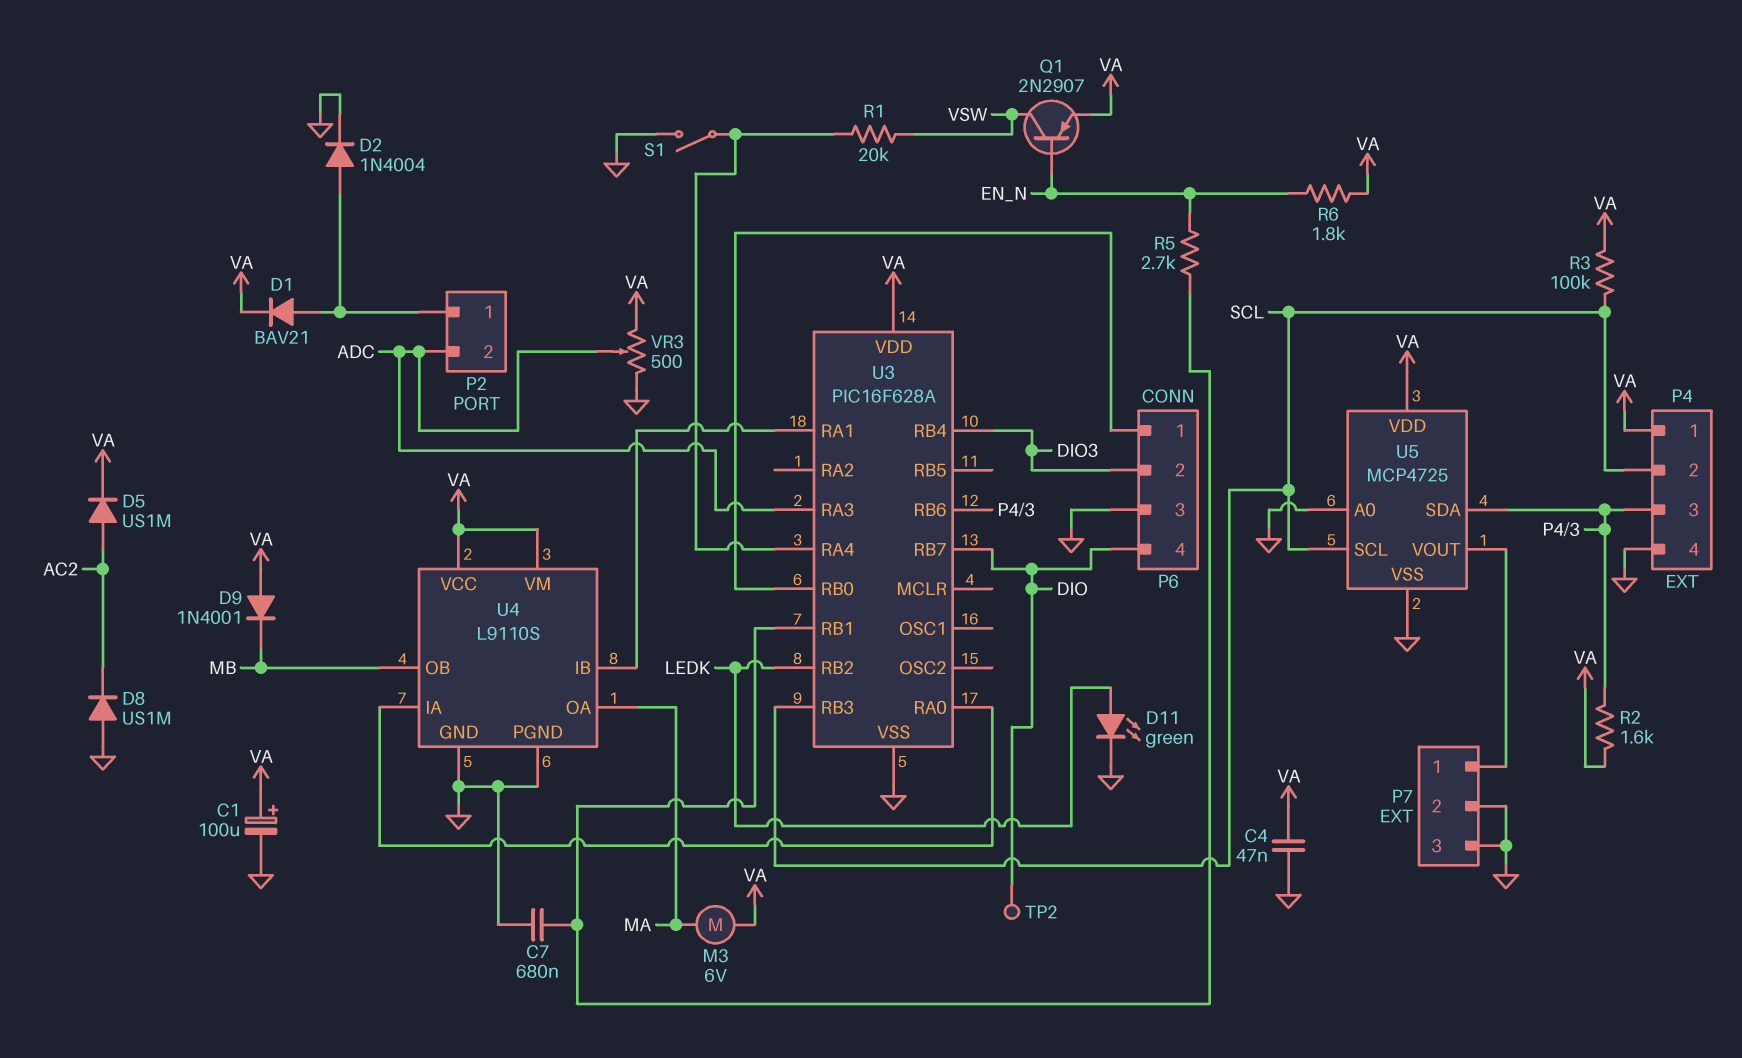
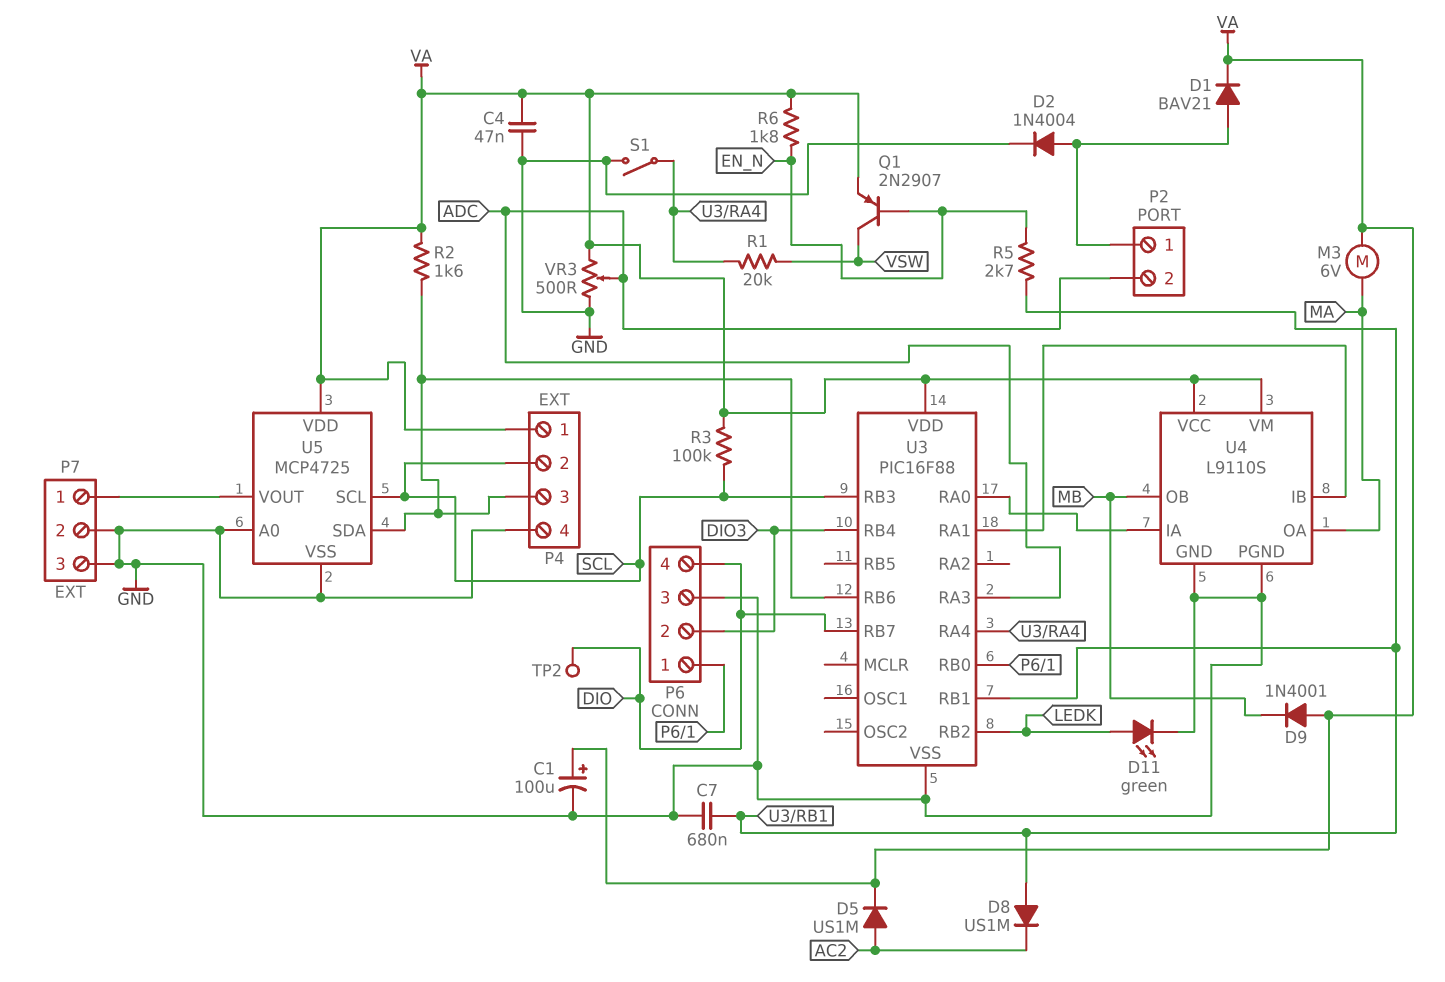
D8: diode US1M (A GND, K AC2) -> diode US1M (A U3/RB1, K AC2)
U3: PIC16F628A -> PIC16F88

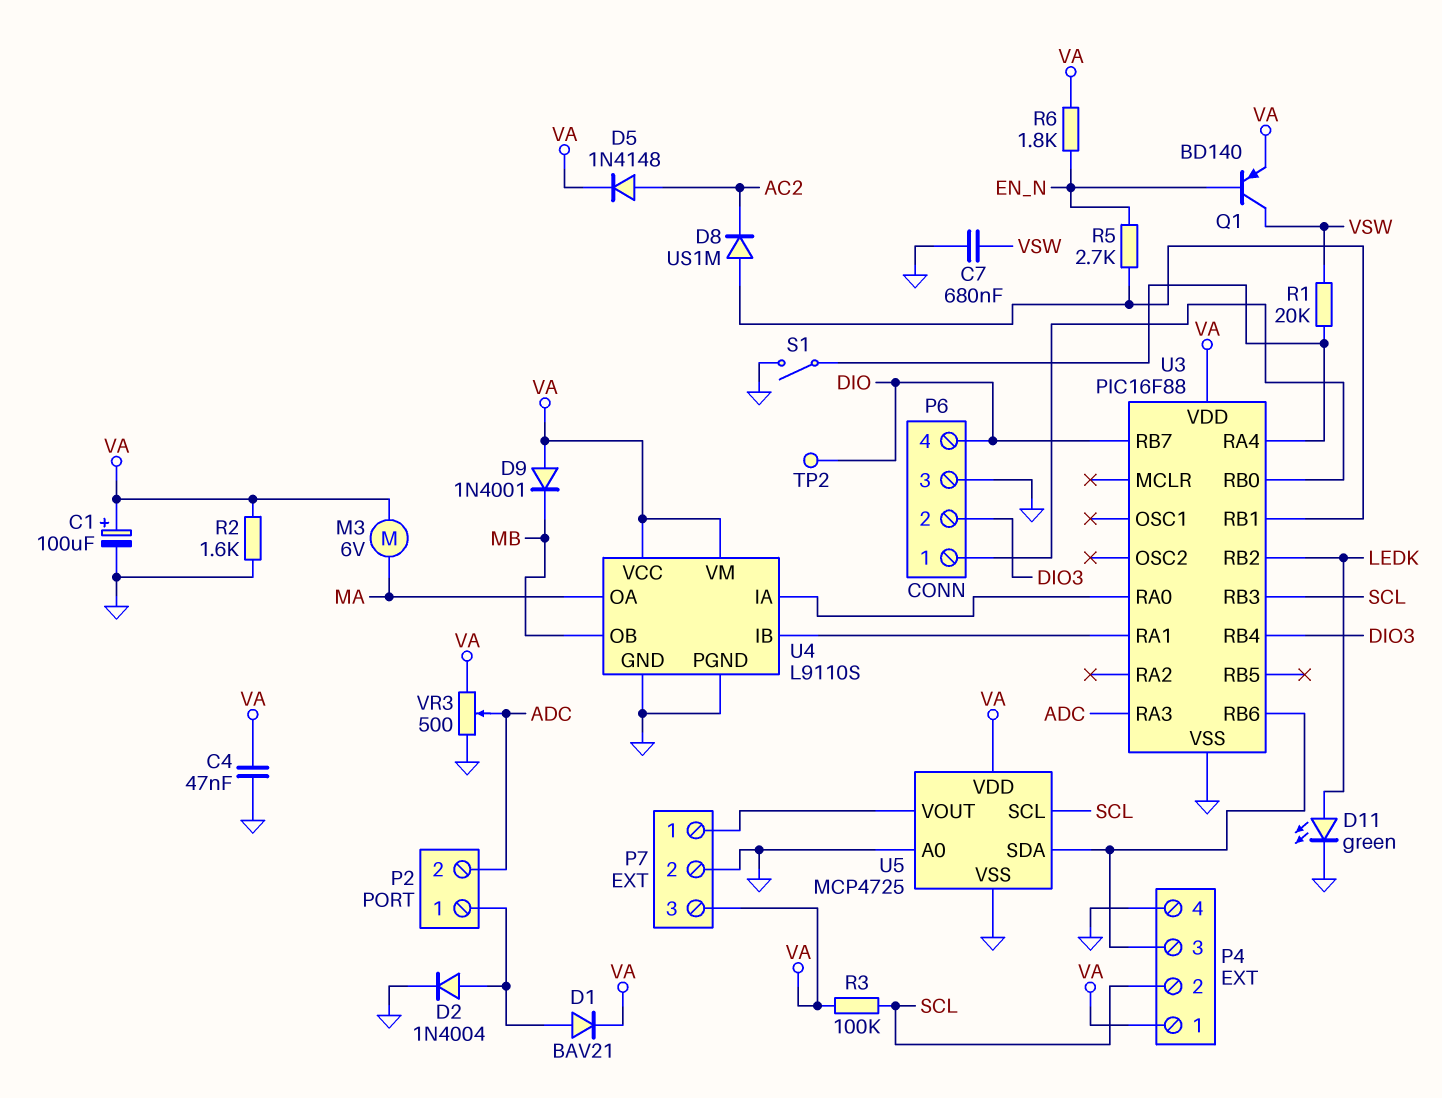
C7: 680nF (GND, U3/RB1) -> 680nF (GND, VSW)
D5: diode US1M (A AC2, K VA) -> diode 1N4148 (A AC2, K VA)
P7 pin 3: GND -> VA
Q1: PNP 2N2907 (B EN_N, C VSW, E VA) -> PNP BD140 (B EN_N, C VSW, E VA)
R2: 1.6k (P4/3, VA) -> 1.6k (GND, VA)

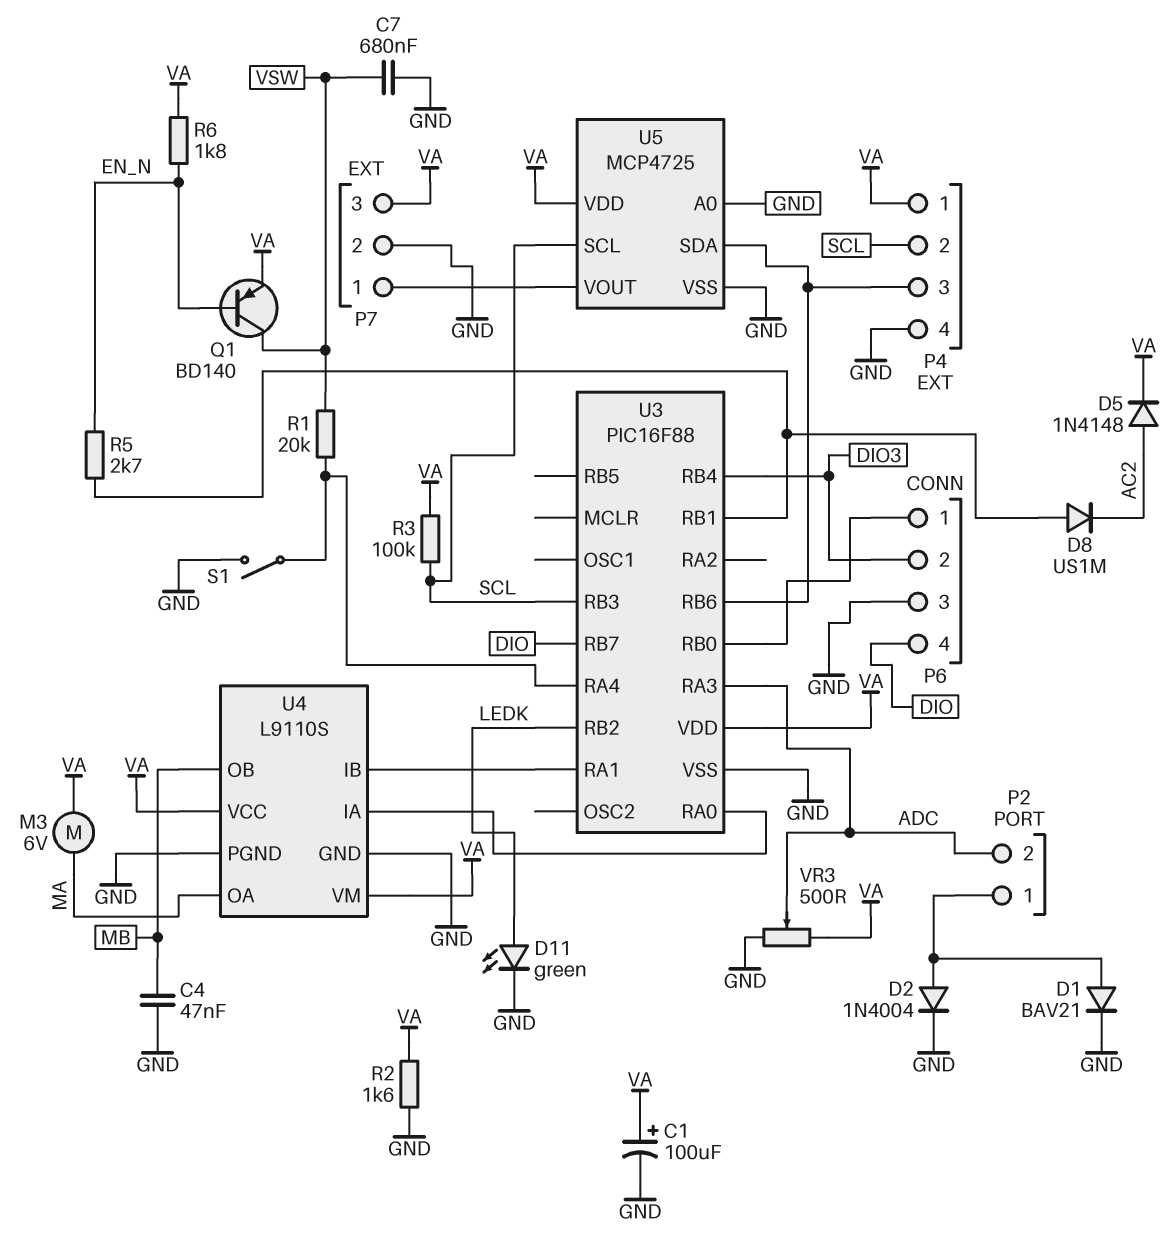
C4: 47nF (GND, VA) -> 47nF (GND, MB)
D1: diode BAV21 (A P2/1, K VA) -> diode BAV21 (A P2/1, K GND)
D9: diode 1N4001 (A VA, K MB) -> none
TP2: test point (DIO) -> none

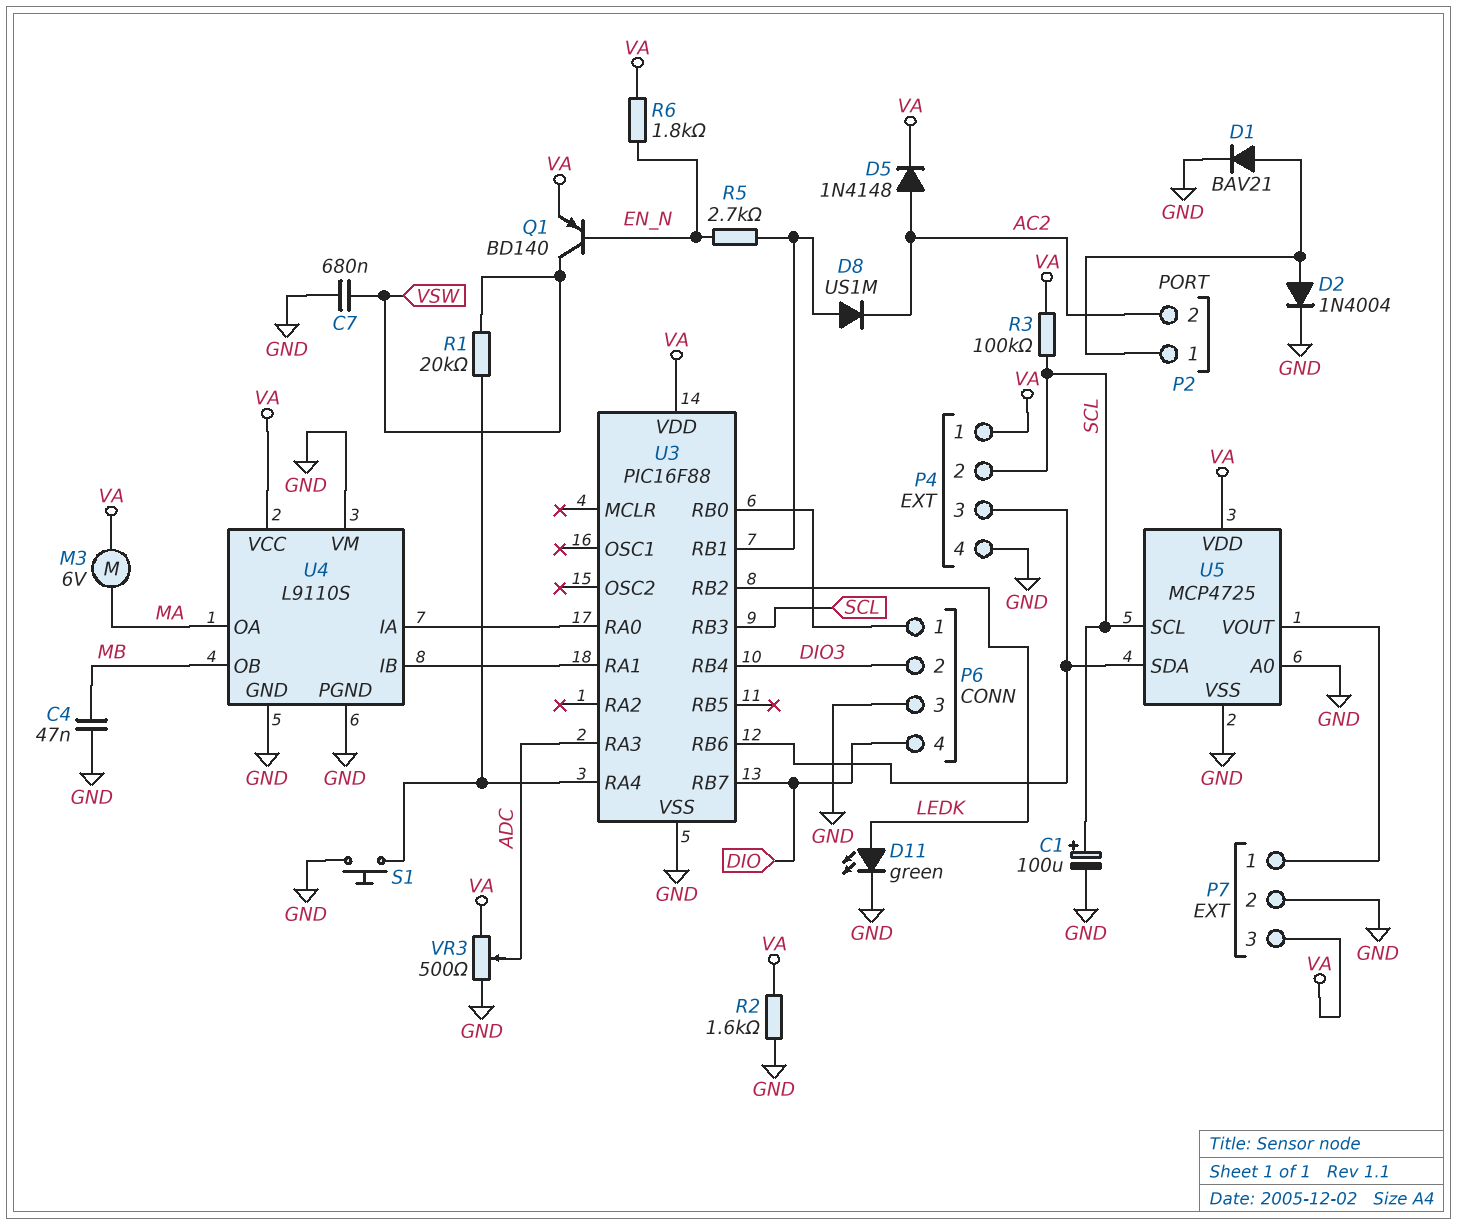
C1: 100uF (plus VA, minus GND) -> 100uF (plus SCL, minus GND)
P2 pin 2: ADC -> AC2
S1: switch (GND, U3/RA4) -> button (GND, U3/RA4)
U4 pin VM: VA -> GND

